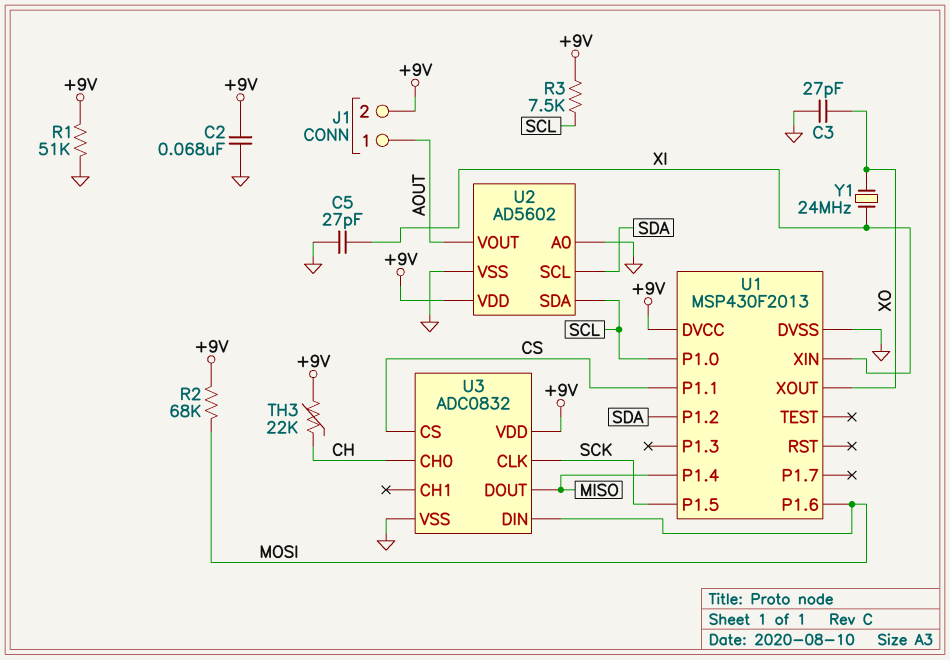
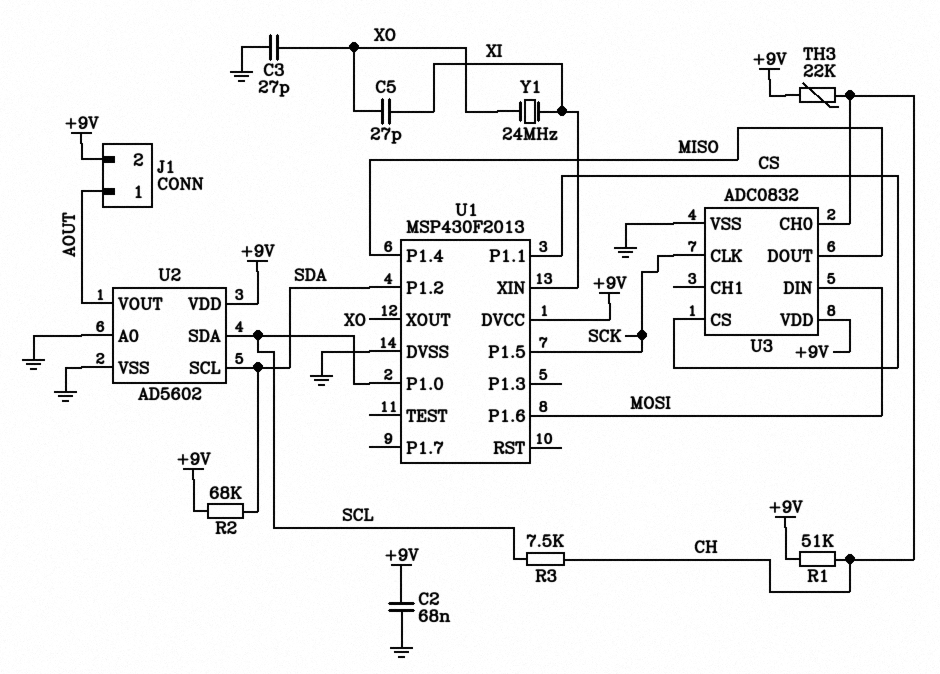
C5: 27pF (GND, XI) -> 27pF (XI, XO)
R1: 51k (+9V, GND) -> 51k (+9V, CH)
R2: 68k (+9V, MOSI) -> 68k (+9V, SDA)
R3: 7.5k (+9V, SCL) -> 7.5k (CH, SCL)

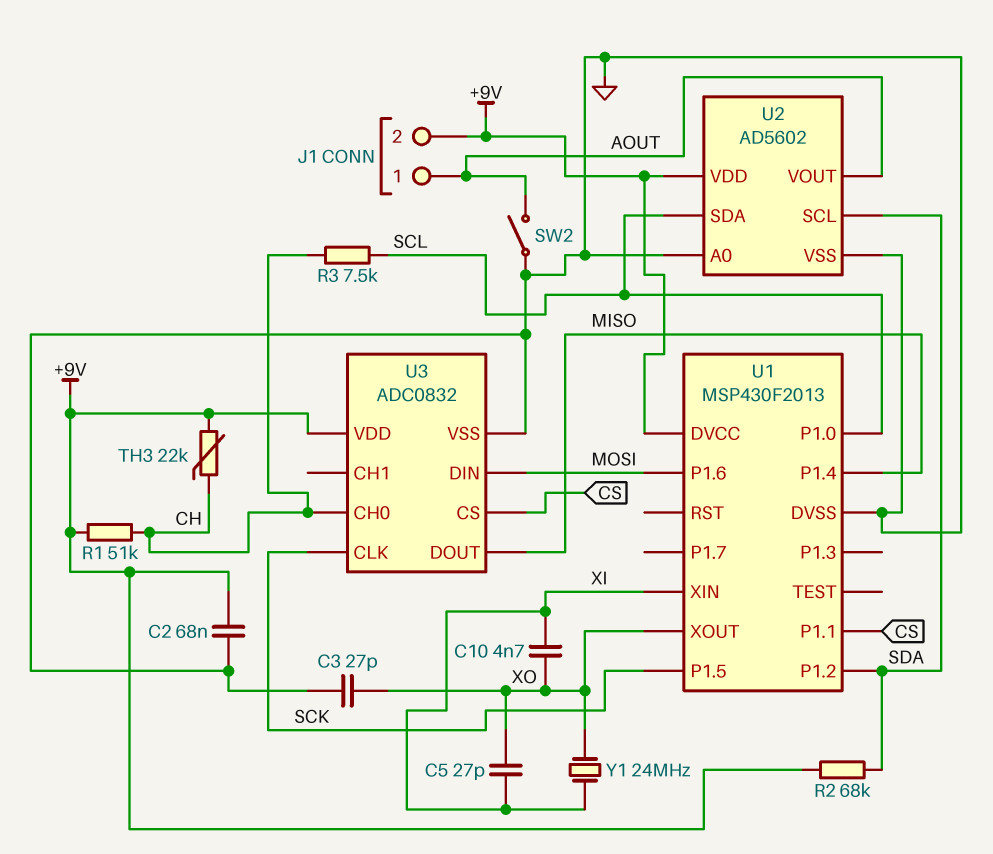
C10: none -> 4.7nF (XI, XO)
SW2: none -> switch (AOUT, GND)

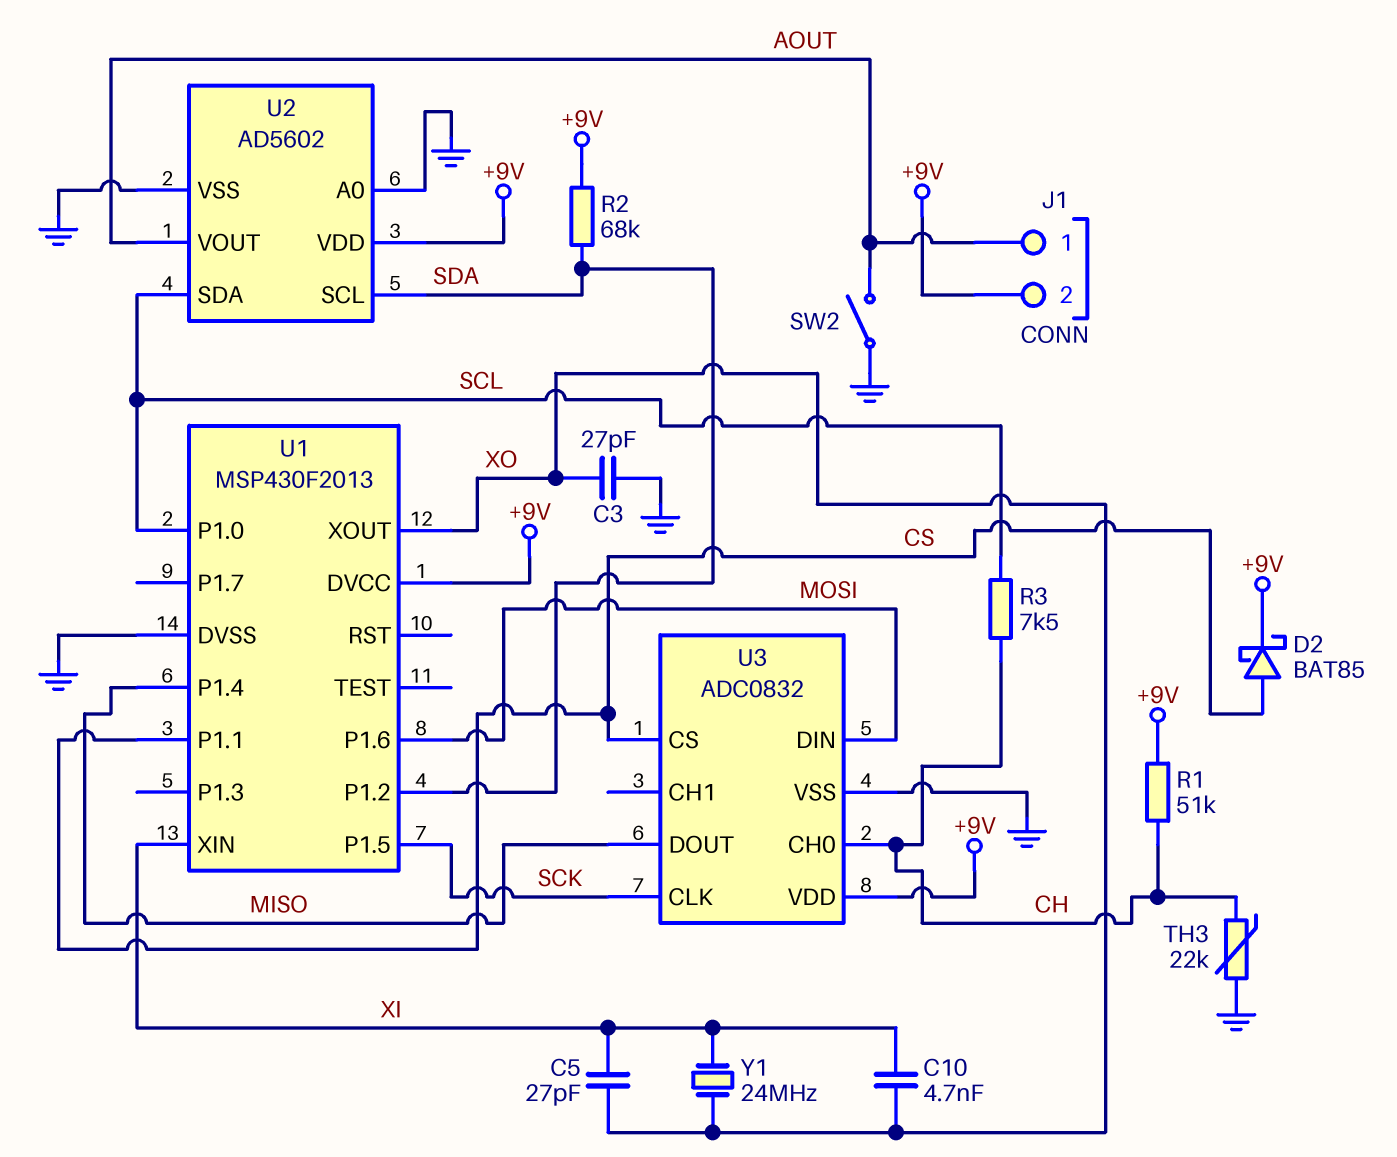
C2: 68nF (+9V, GND) -> none
D2: none -> schottky BAT85 (A CS, K +9V)
TH3: 22k (+9V, CH) -> 22k (CH, GND)

